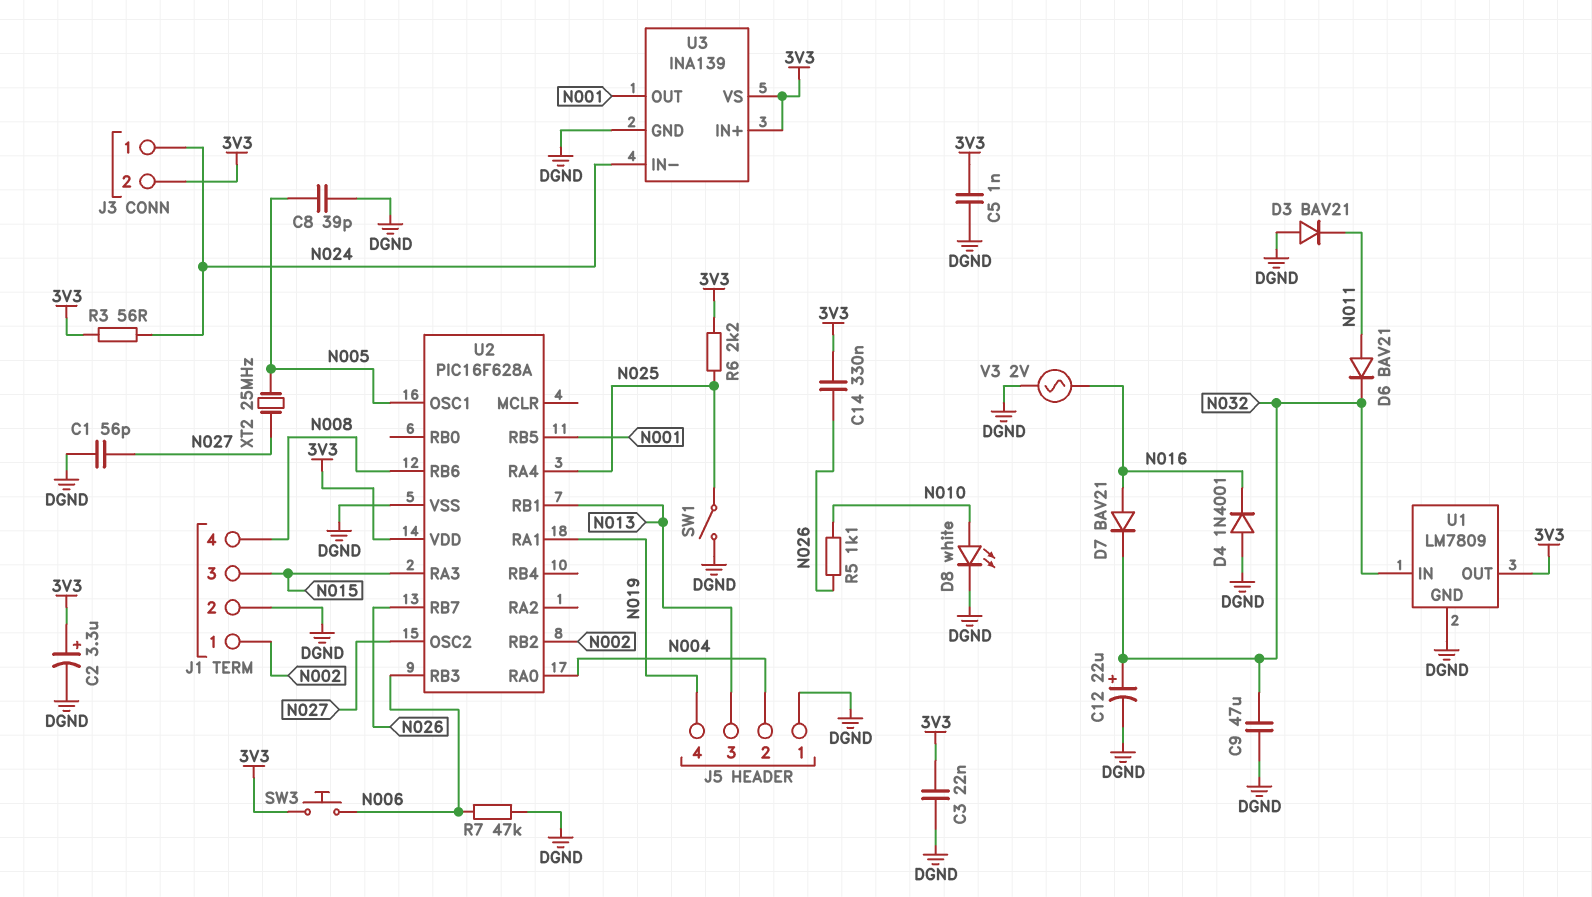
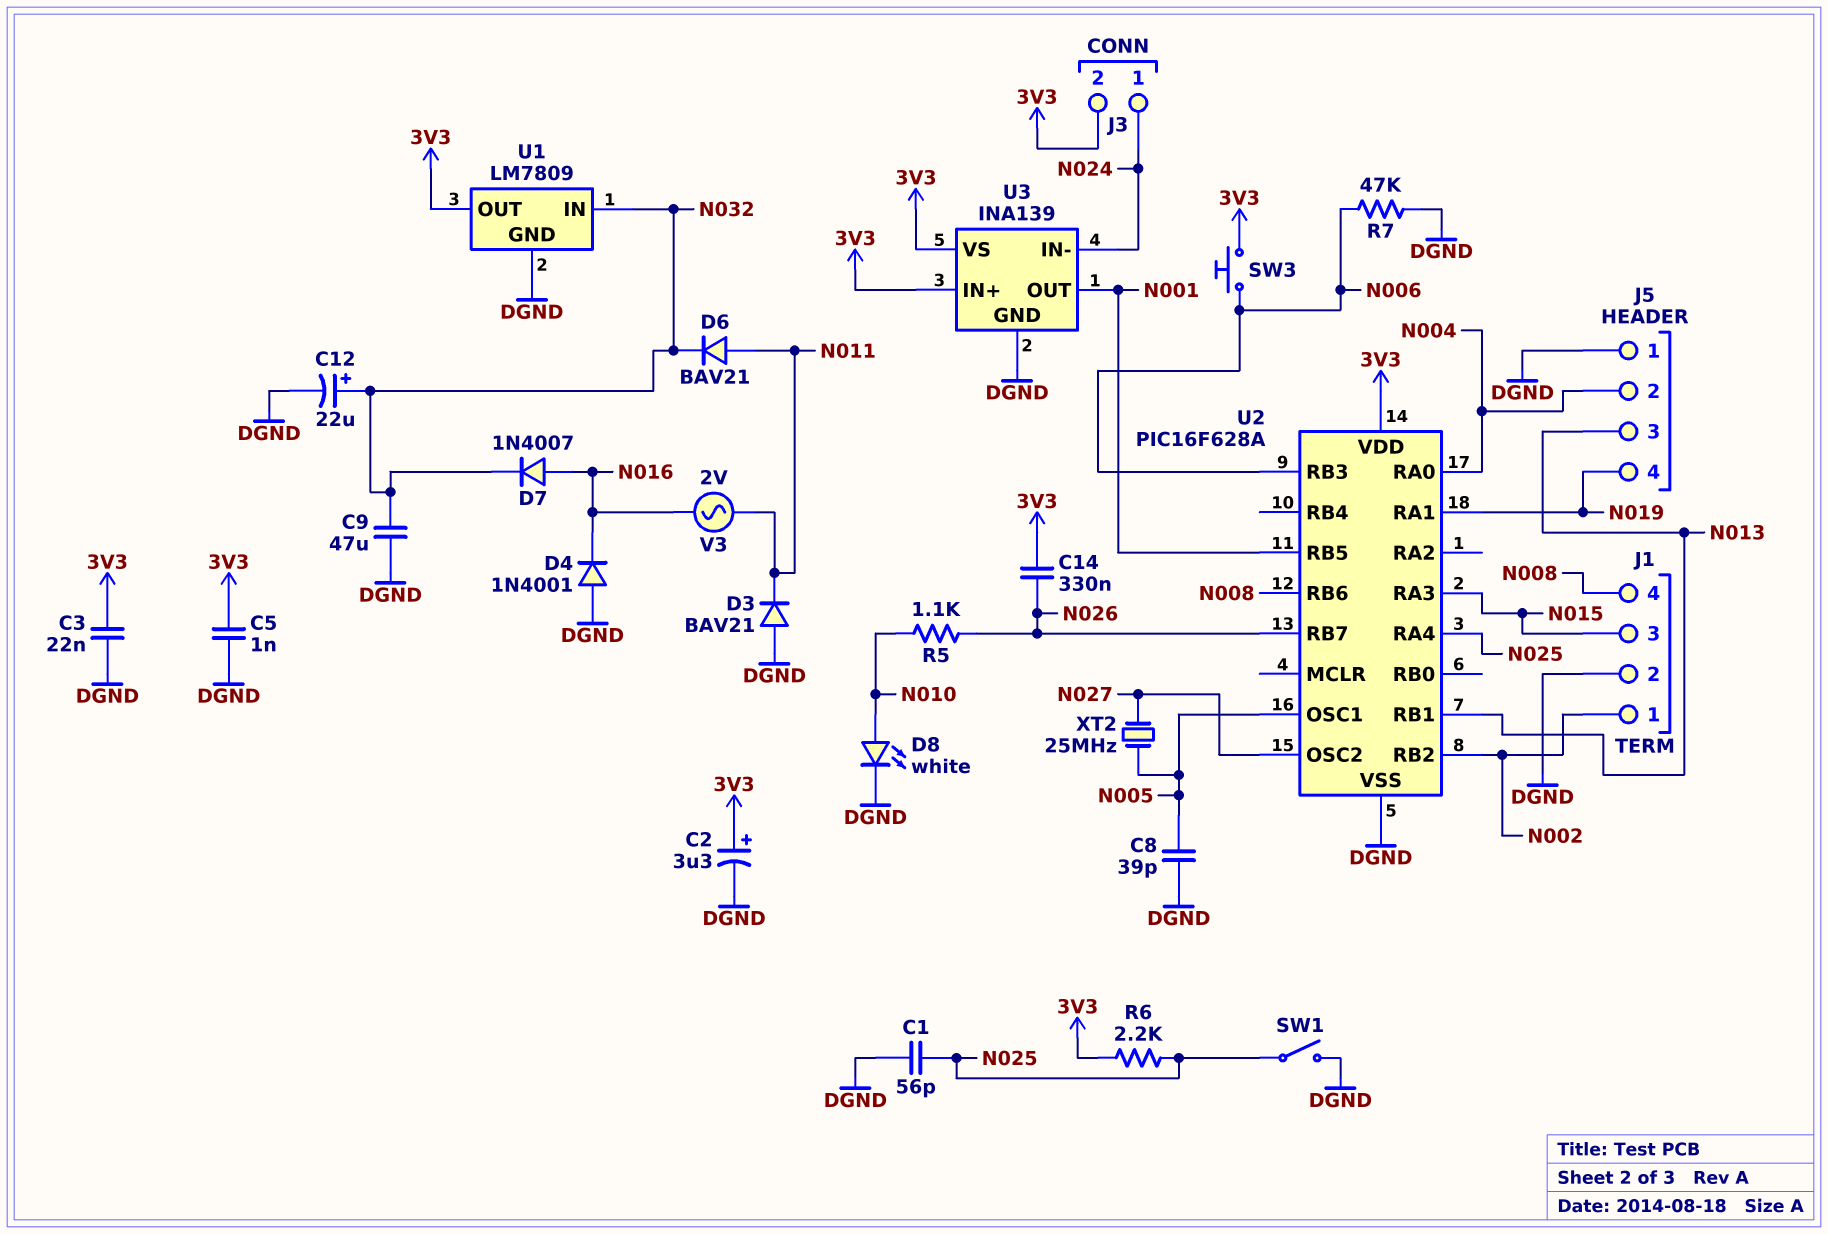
C1: 56pF (DGND, N027) -> 56pF (DGND, N025)
D7: diode BAV21 (A N016, K N032) -> diode 1N4007 (A N016, K N032)
R3: 56 (3V3, N024) -> none
V3: AC 2V (DGND, N016) -> AC 2V (N011, N016)

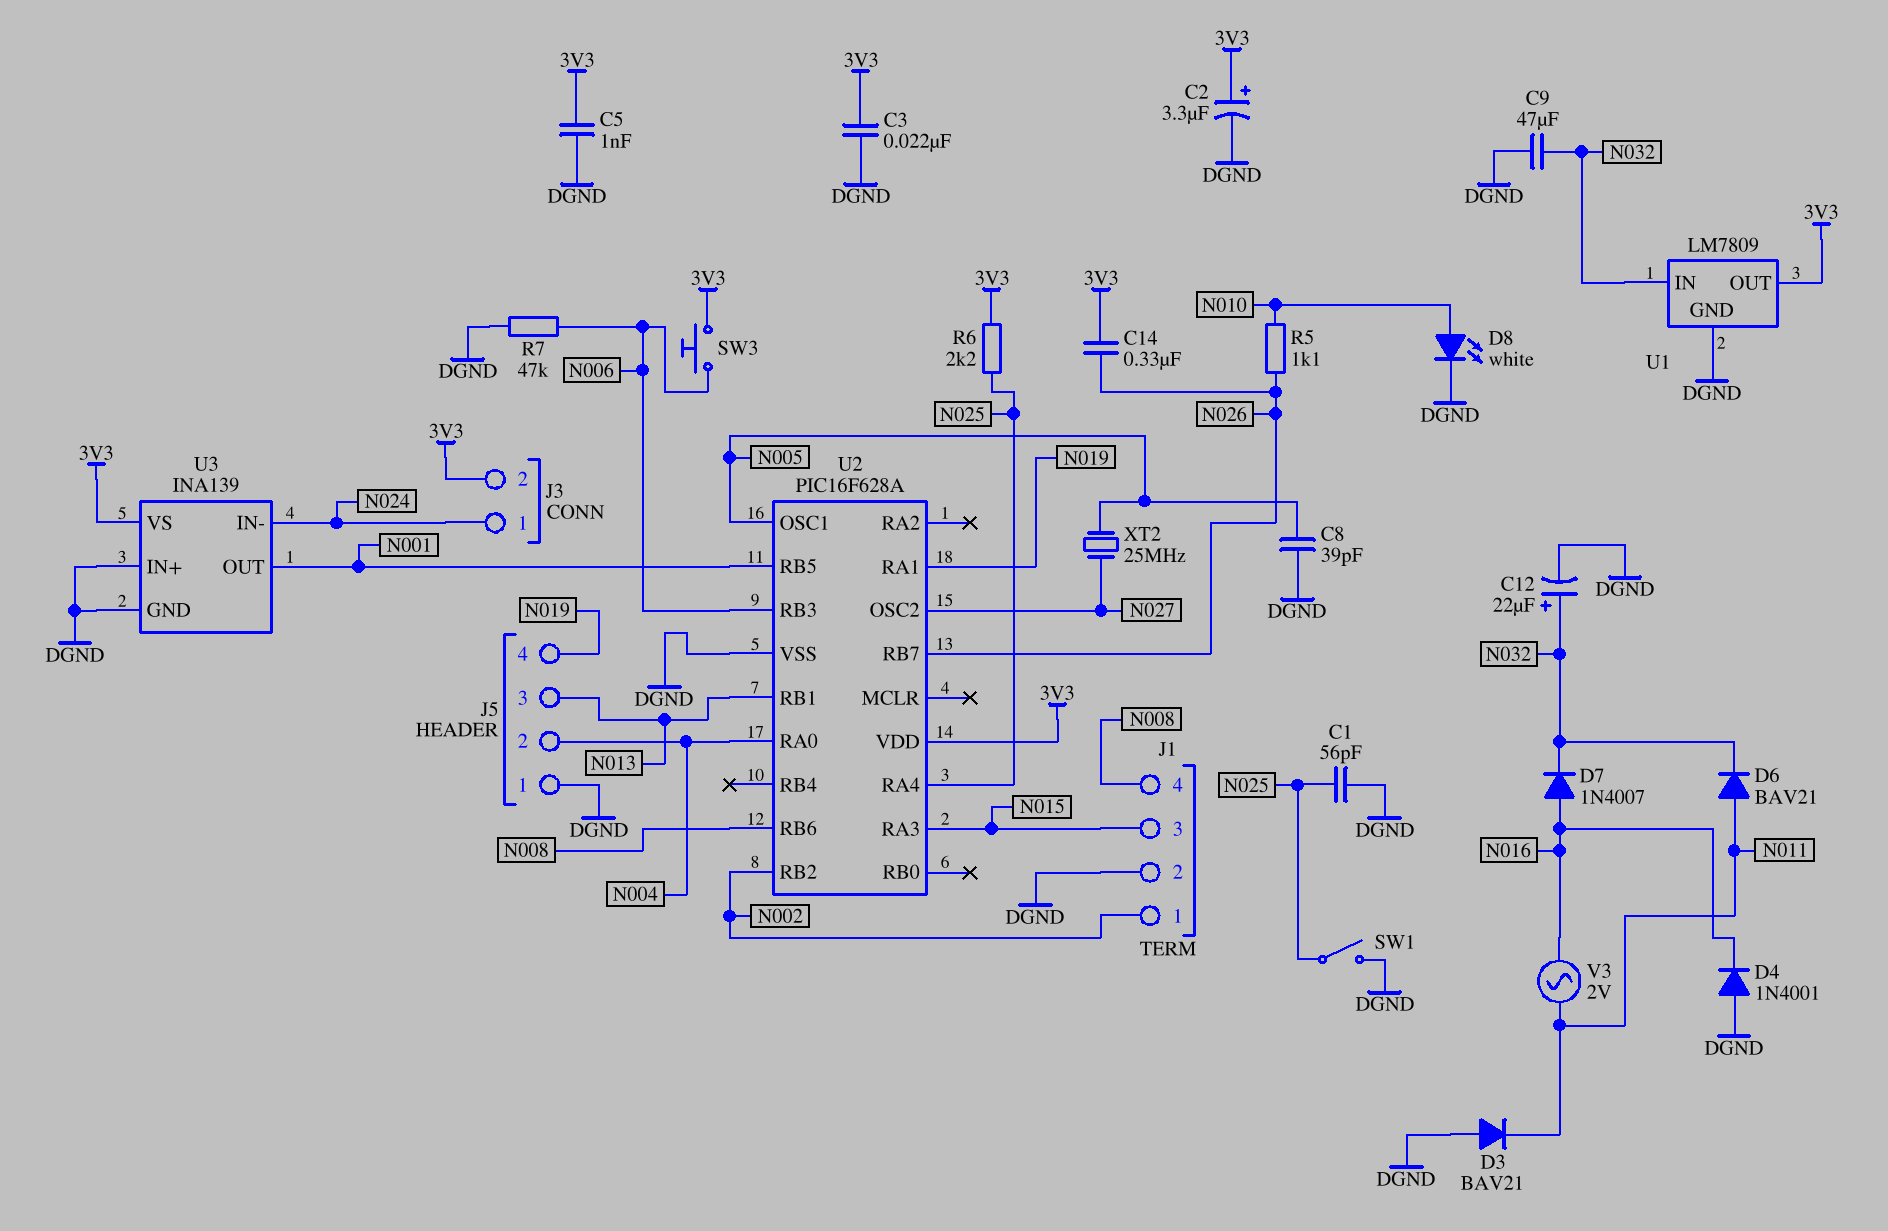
U3 pin IN+: 3V3 -> DGND

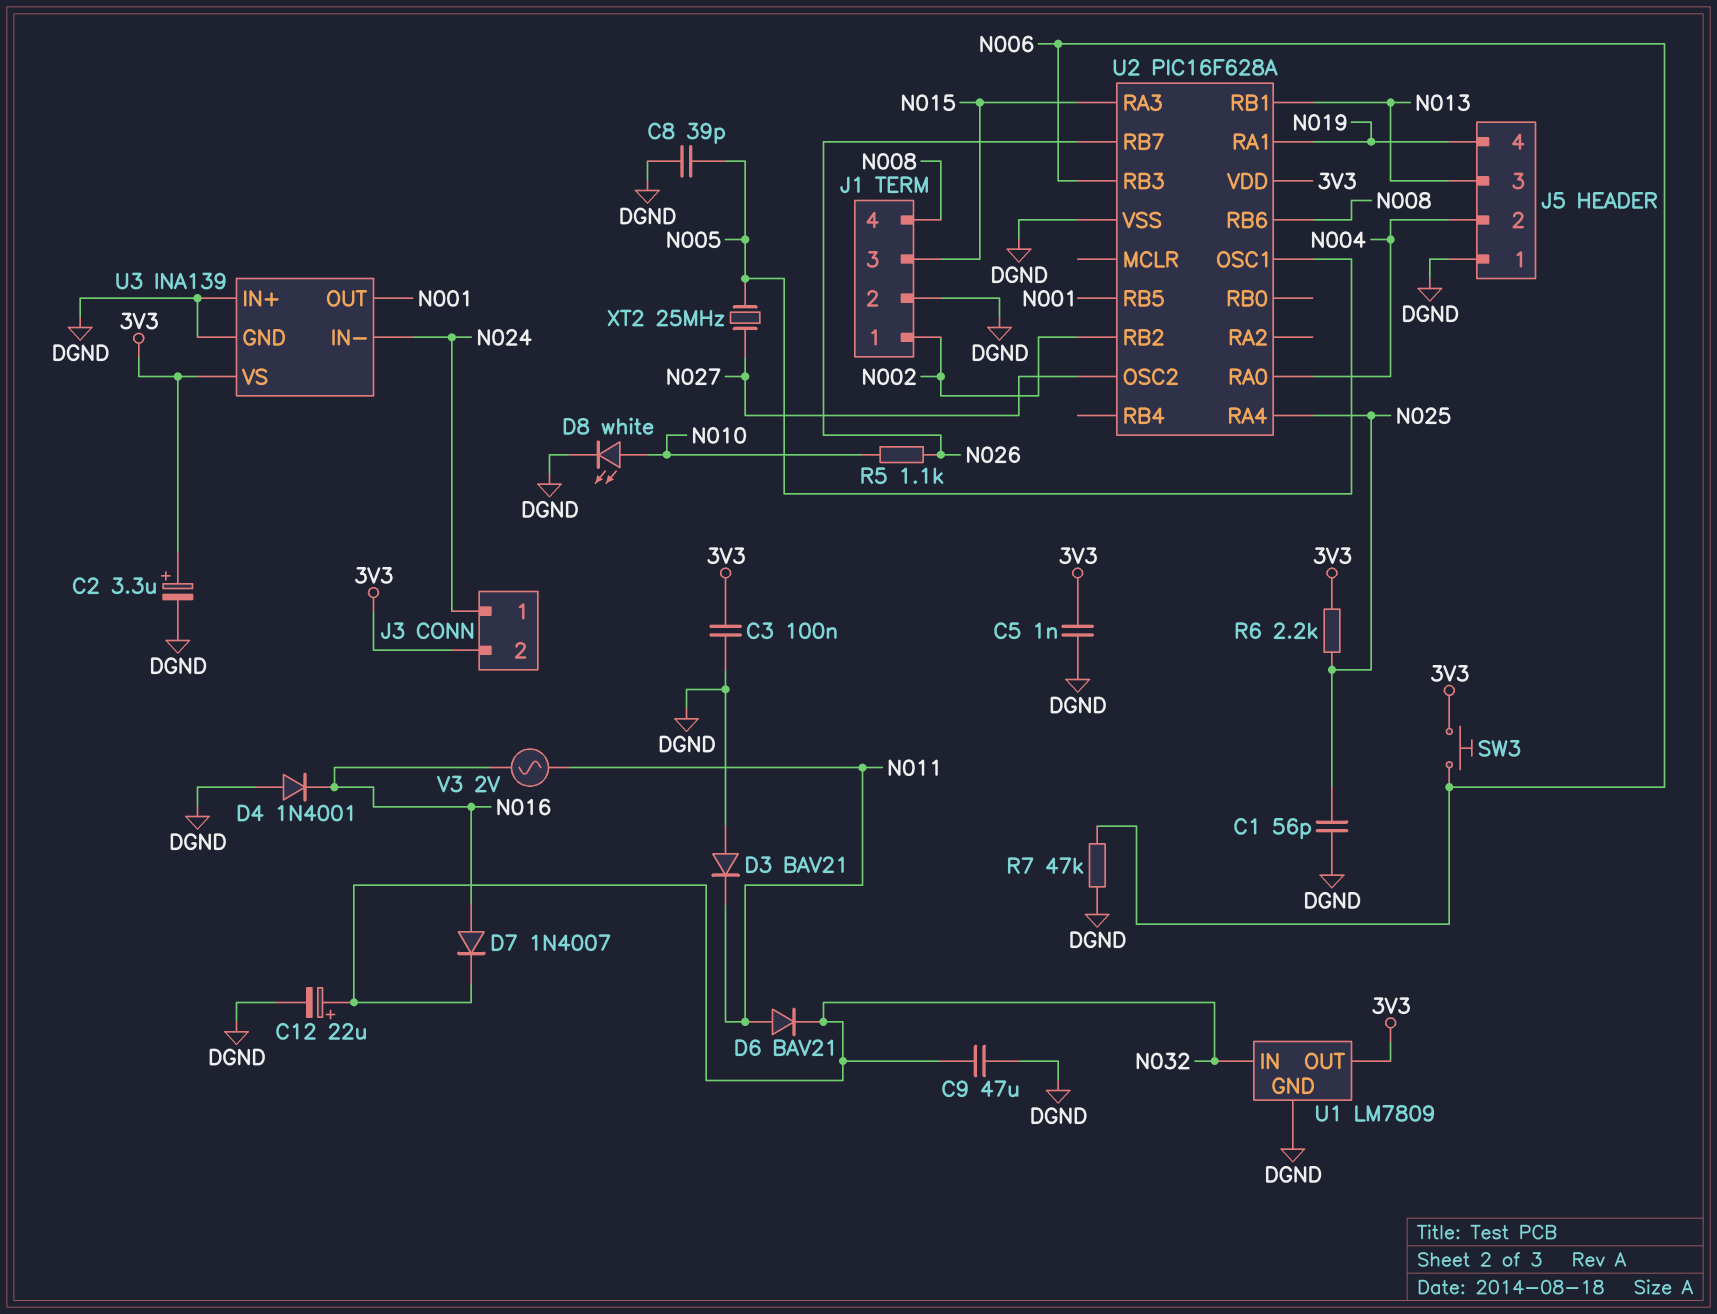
C3: 22nF (3V3, DGND) -> 100nF (3V3, DGND)
C14: 330nF (3V3, N026) -> none
SW1: switch (DGND, N025) -> none

